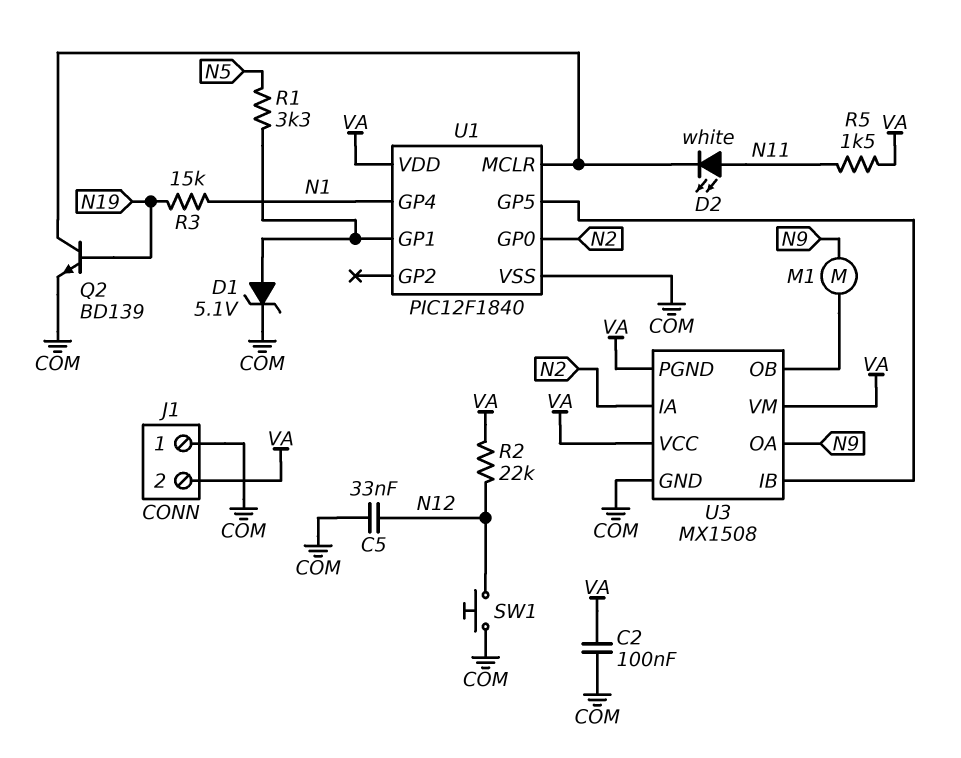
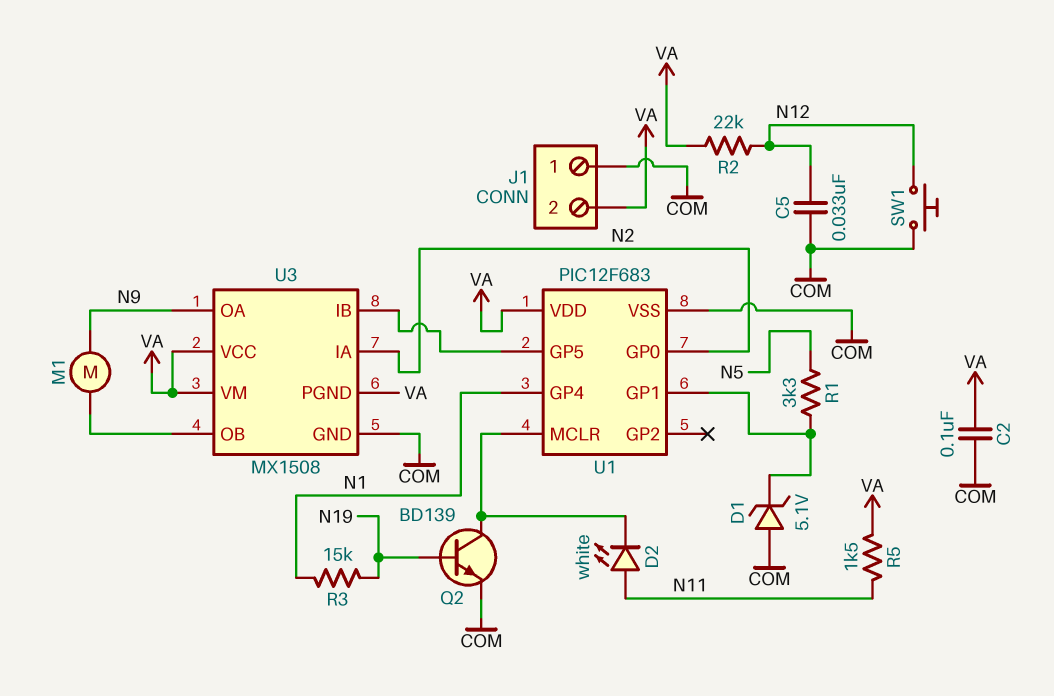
D1: zener 5.1V (A U1/GP1, K COM) -> zener 5.1V (A COM, K U1/GP1)
U1: PIC12F1840 -> PIC12F683

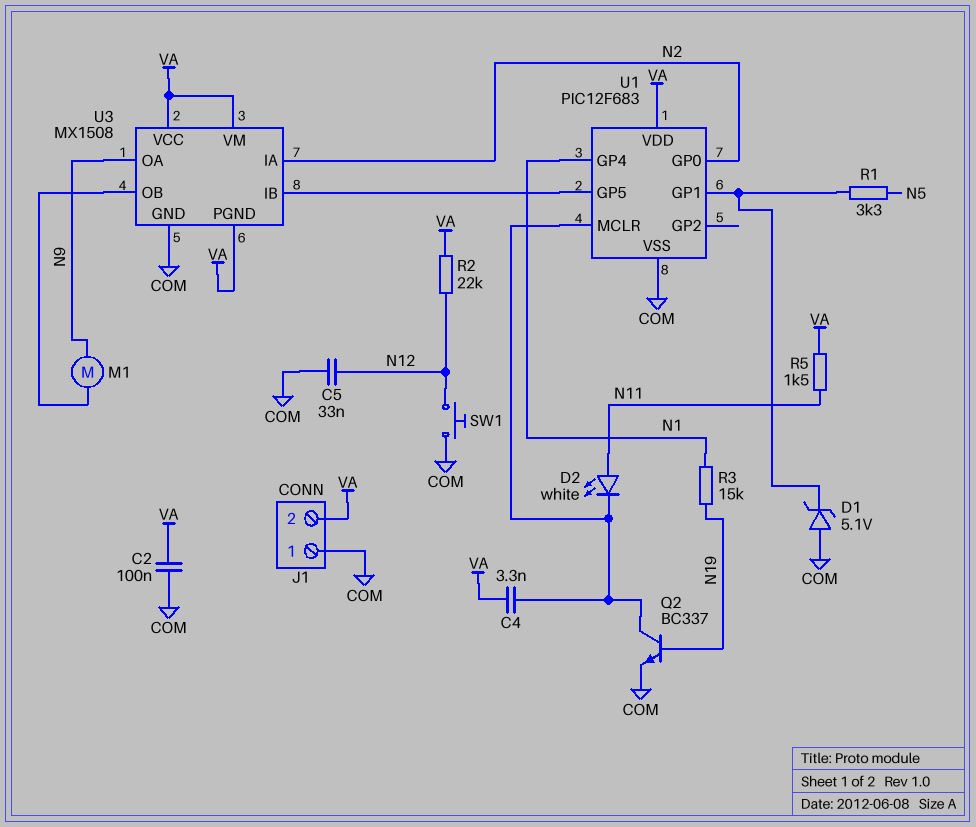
C4: none -> 3.3nF (U1/MCLR, VA)
Q2: NPN BD139 (B N19, C U1/MCLR, E COM) -> NPN BC337 (B N19, C U1/MCLR, E COM)

